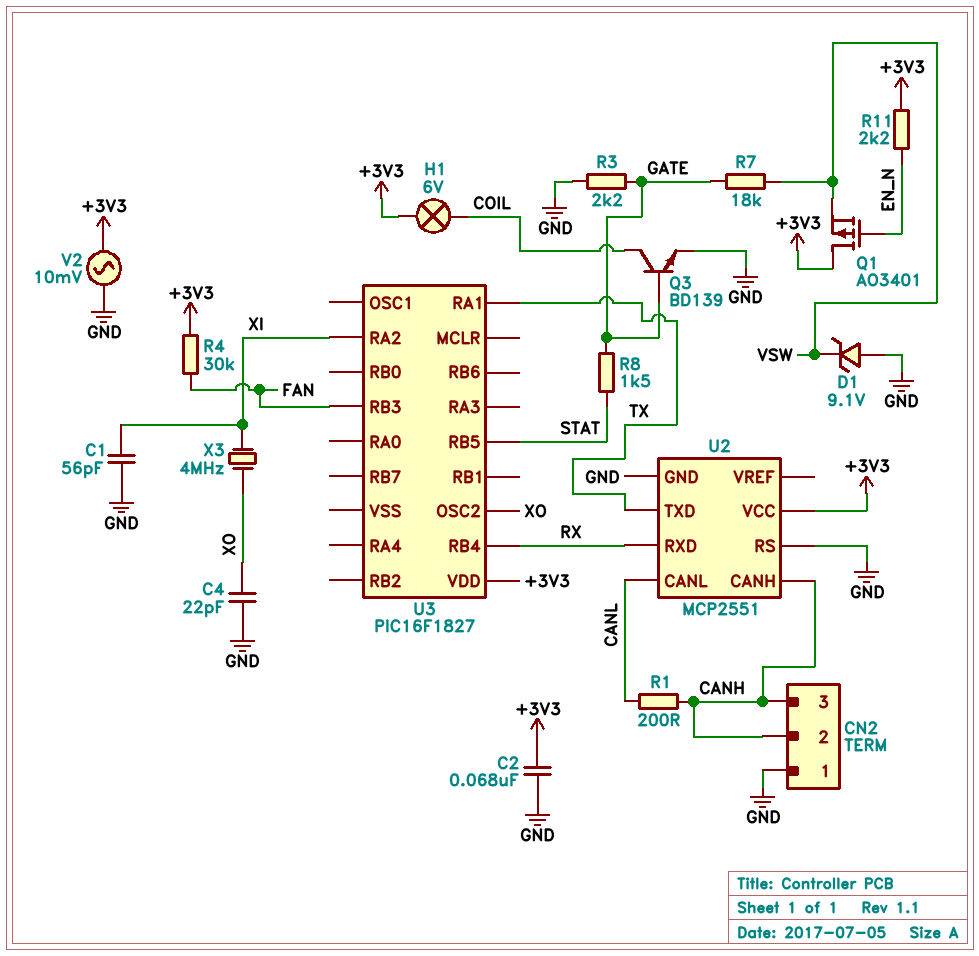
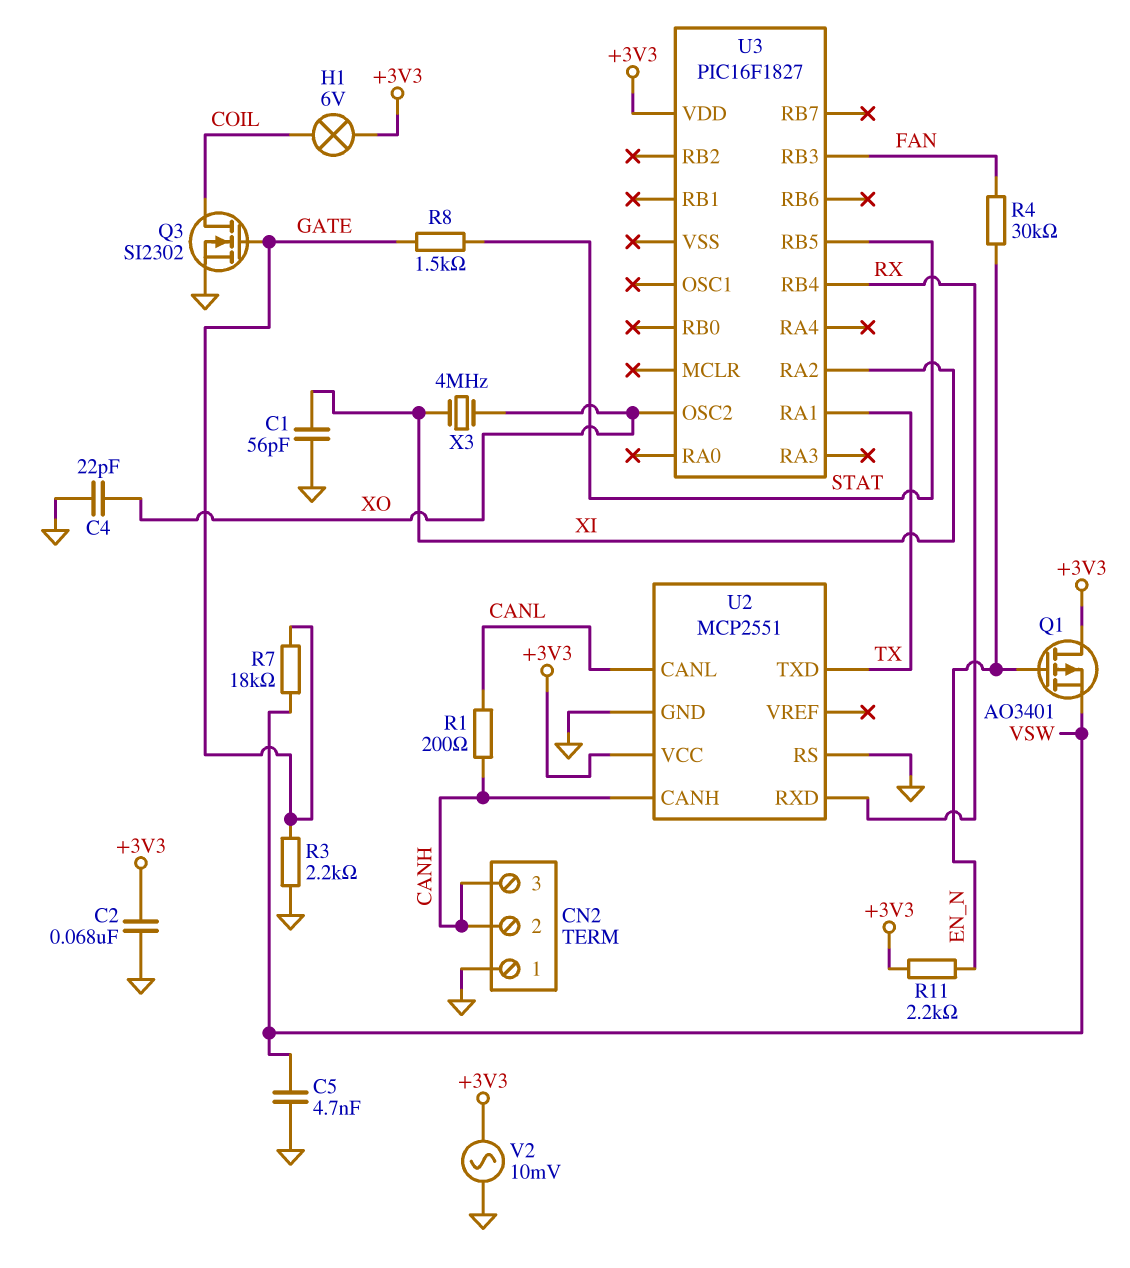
C5: none -> 4.7nF (GND, VSW)
D1: zener 9.1V (A GND, K VSW) -> none
Q3: NPN BD139 (B GATE, C COIL, E GND) -> NMOS SI2302 (G GATE, D COIL, S GND)
R4: 30k (+3V3, FAN) -> 30k (EN_N, FAN)

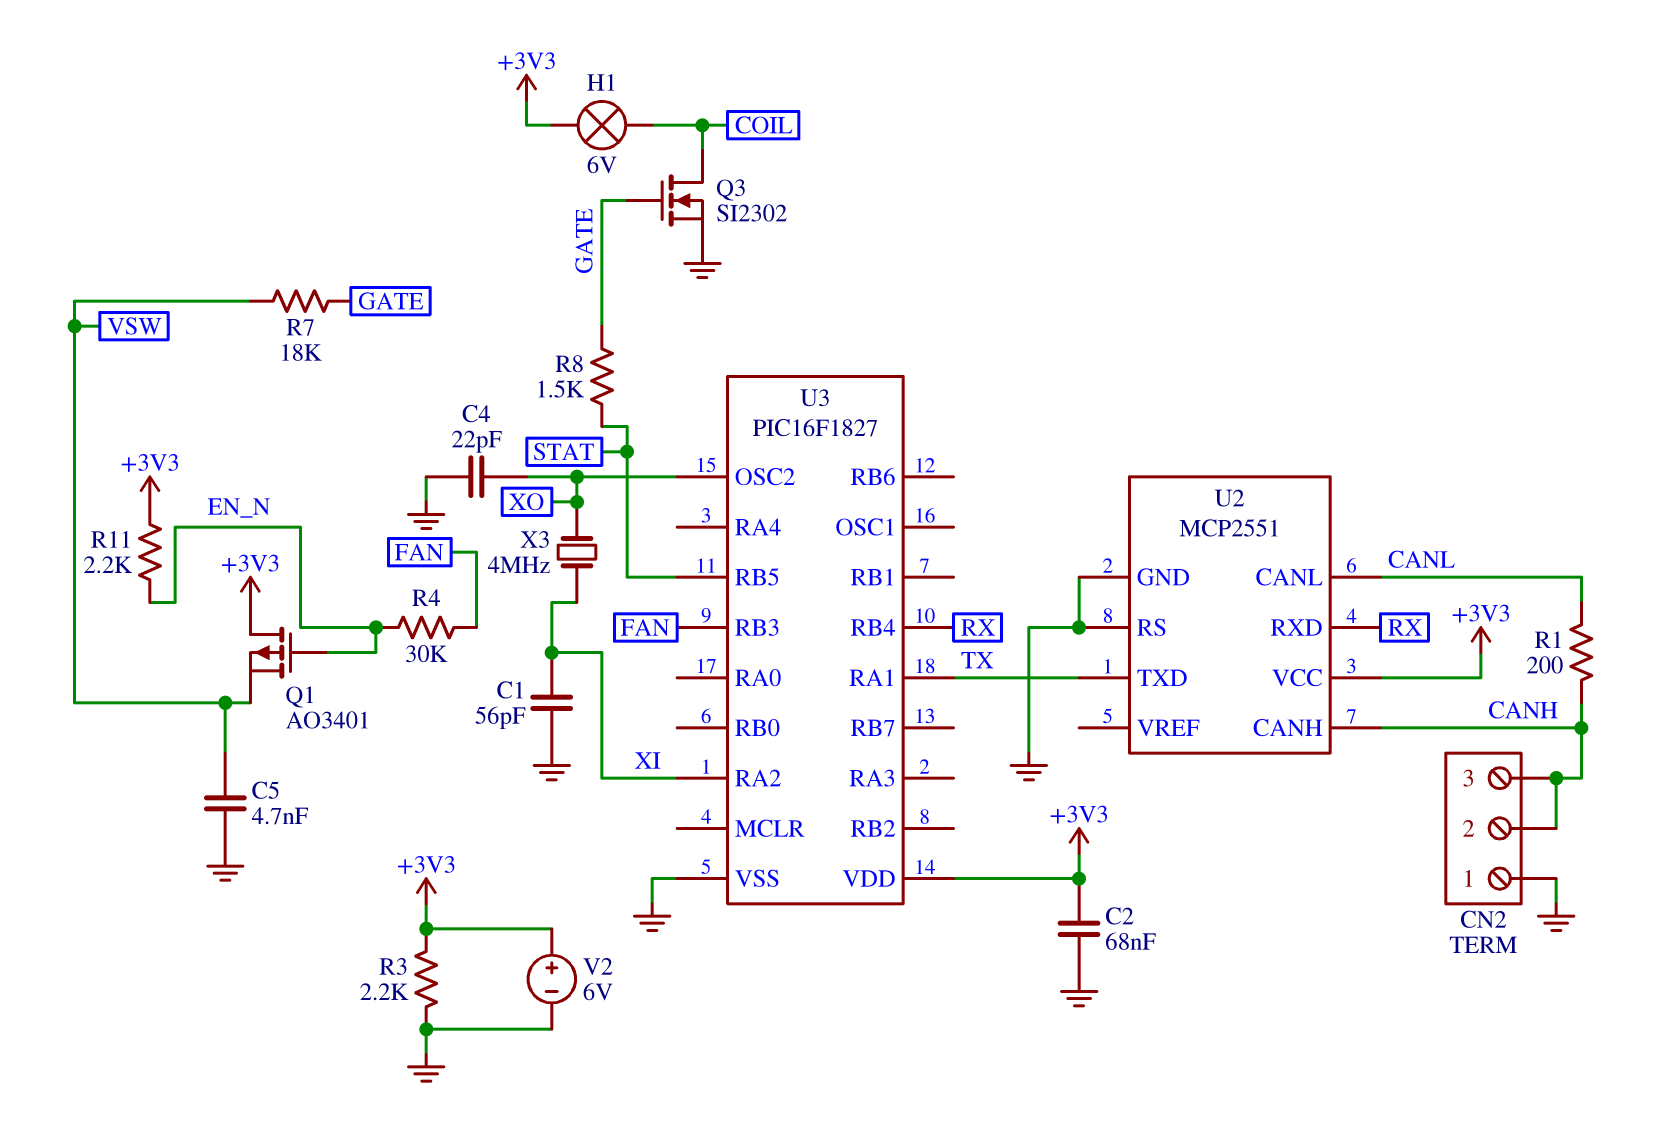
R3: 2.2k (GATE, GND) -> 2.2k (+3V3, GND)
U3 pin VSS: none -> GND
V2: AC 10mV (+3V3, GND) -> 6V (plus +3V3, minus GND)

